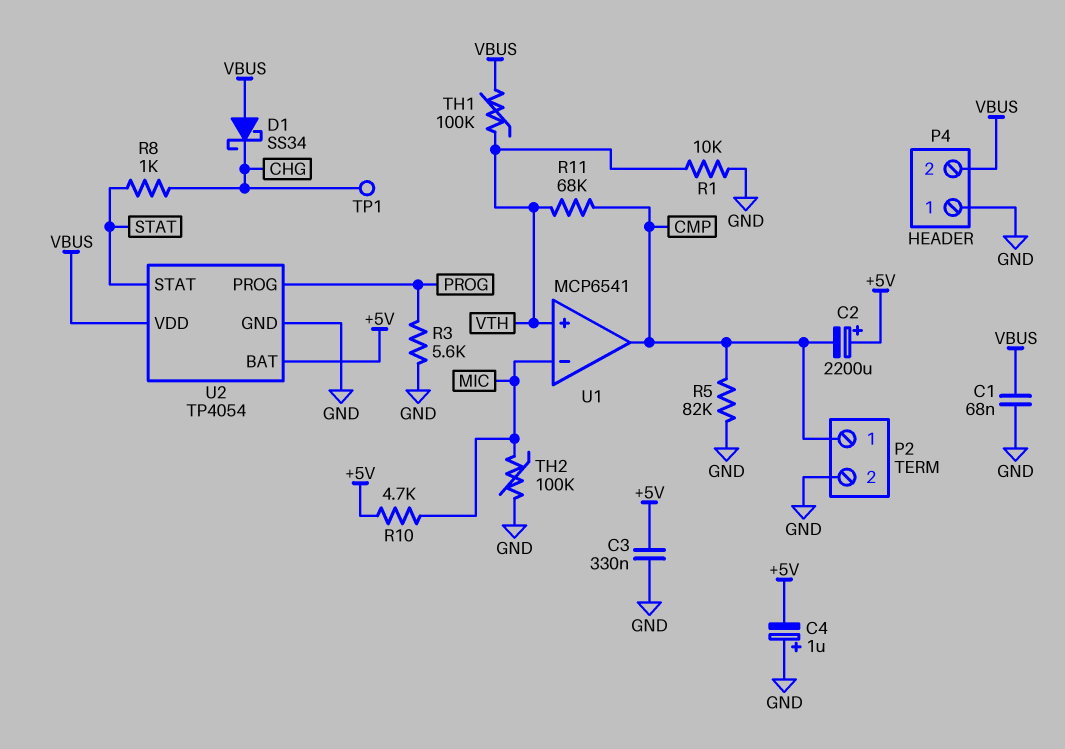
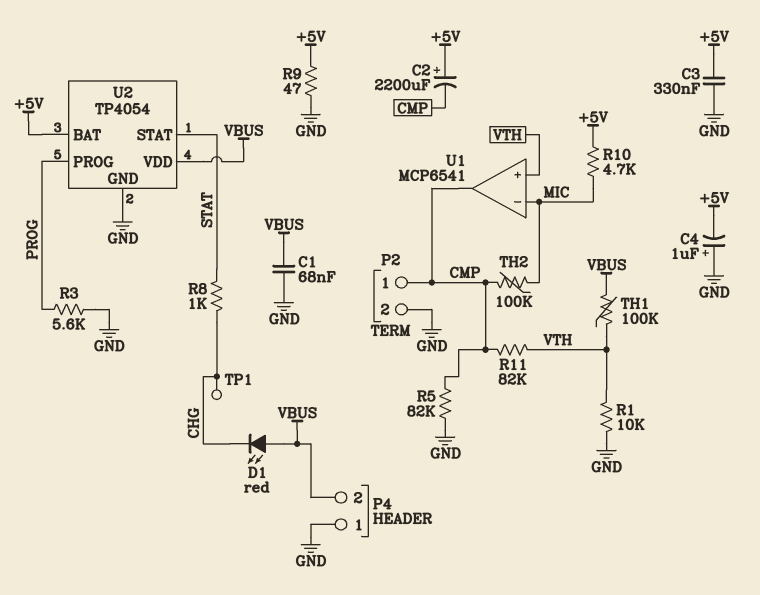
D1: schottky SS34 (A VBUS, K CHG) -> LED red (A VBUS, K CHG)
R9: none -> 47 (+5V, GND)
R11: 68k (CMP, VTH) -> 82k (CMP, VTH)
TH2: 100k (GND, MIC) -> 100k (CMP, MIC)

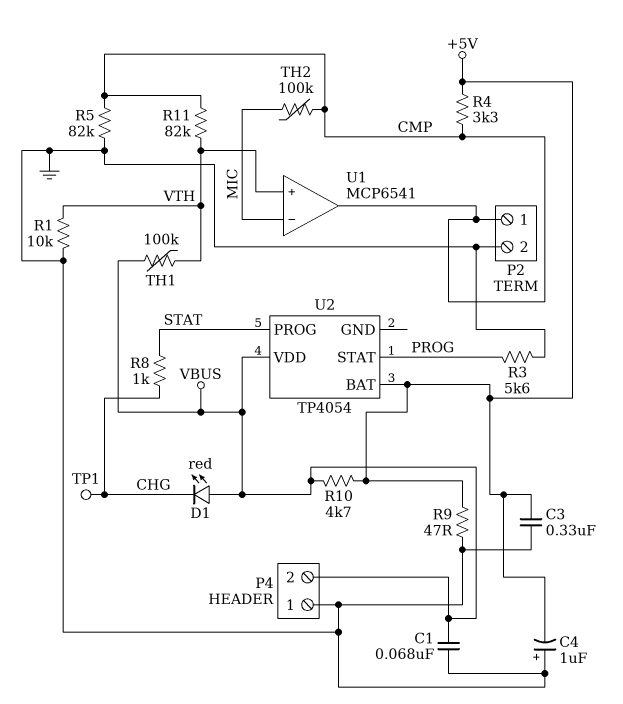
C2: 2200uF (plus +5V, minus CMP) -> none
R4: none -> 3.3k (+5V, CMP)
R10: 4.7k (+5V, MIC) -> 4.7k (+5V, VBUS)
U2 pin GND: GND -> none
U2 pin PROG: PROG -> STAT
U2 pin STAT: STAT -> PROG

